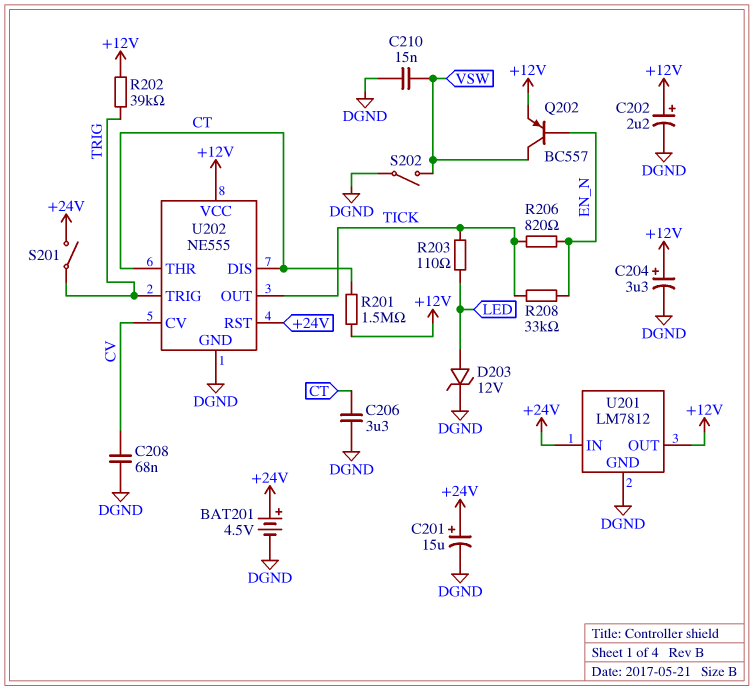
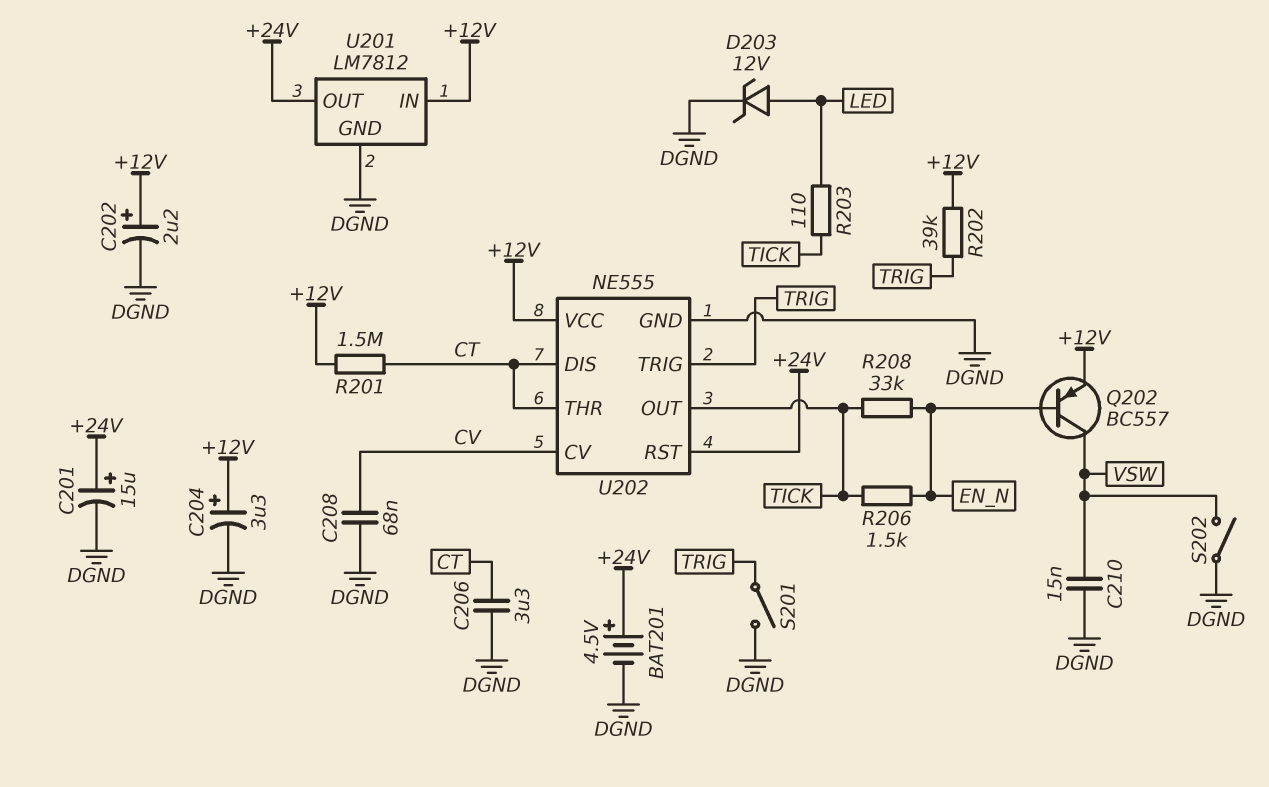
R206: 820 (EN_N, TICK) -> 1.5k (EN_N, TICK)
S201: switch (+24V, TRIG) -> switch (DGND, TRIG)
U201 pin IN: +24V -> +12V
U201 pin OUT: +12V -> +24V

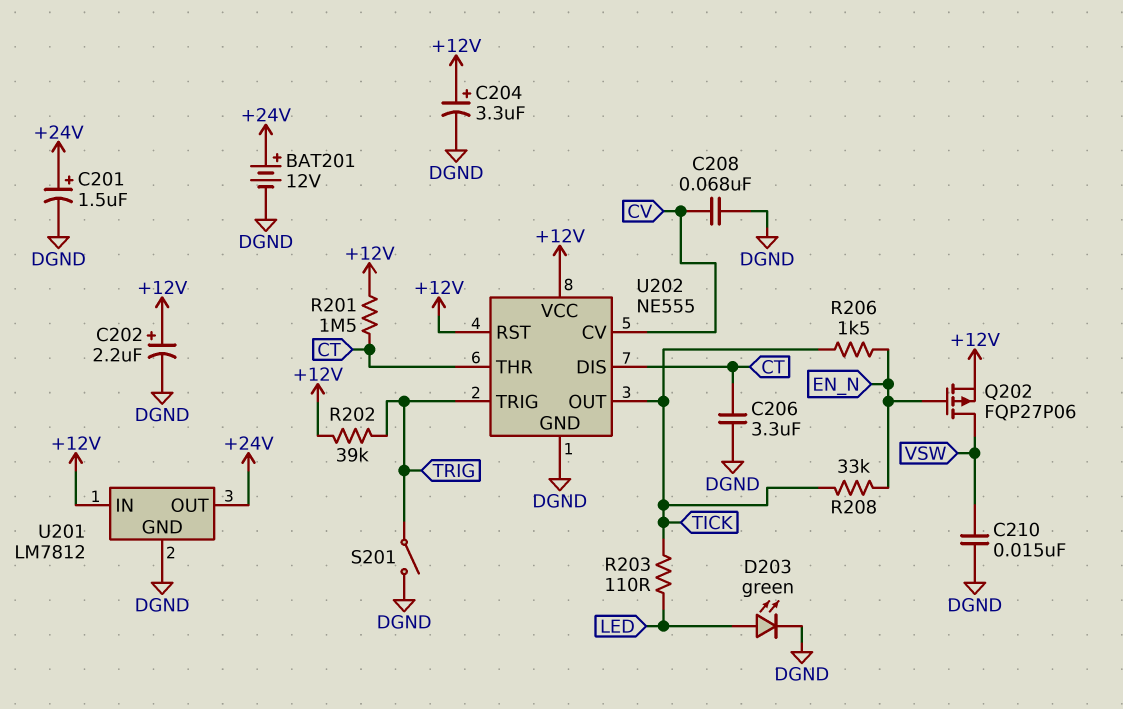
BAT201: 4.5V (plus +24V, minus DGND) -> 12V (plus +24V, minus DGND)
C201: 15uF (plus +24V, minus DGND) -> 1.5uF (plus +24V, minus DGND)
D203: zener 12V (A LED, K DGND) -> LED green (A LED, K DGND)
Q202: PNP BC557 (B EN_N, C VSW, E +12V) -> PMOS FQP27P06 (G EN_N, D VSW, S +12V)
S202: switch (DGND, VSW) -> none
U202 pin RST: +24V -> +12V

